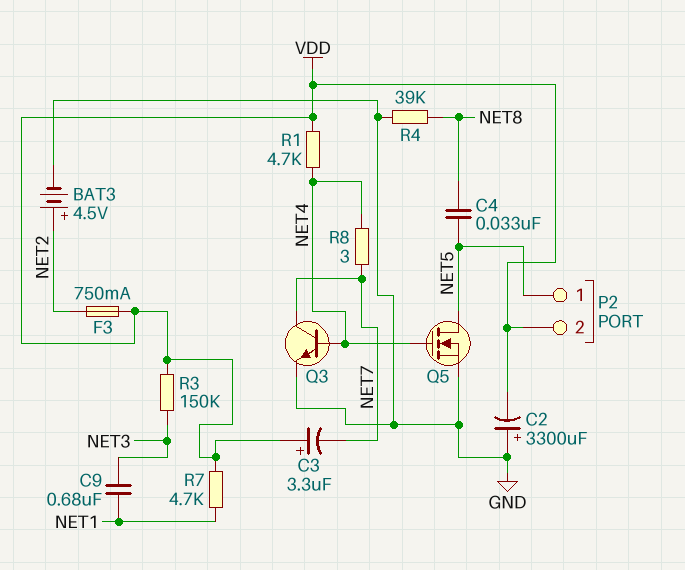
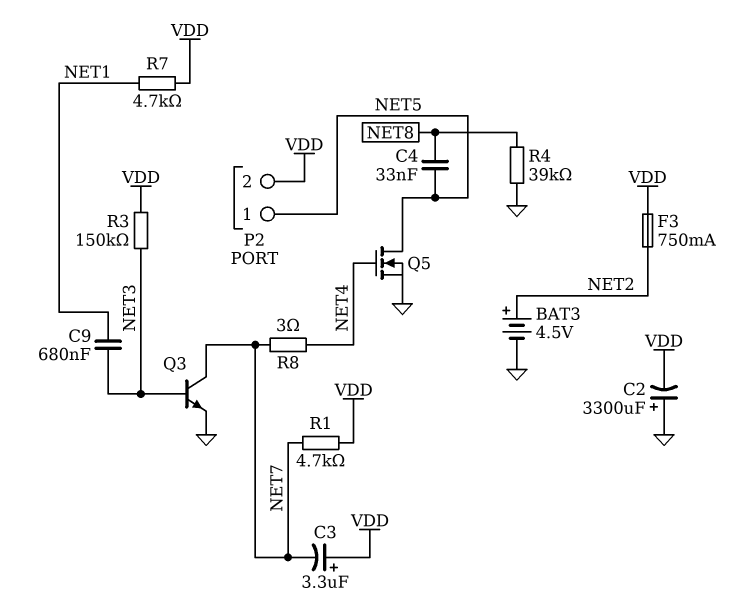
Q3: NPN (B NET4, C NET7, E GND) -> NPN (B NET3, C NET7, E GND)
R1: 4.7k (NET4, VDD) -> 4.7k (NET7, VDD)

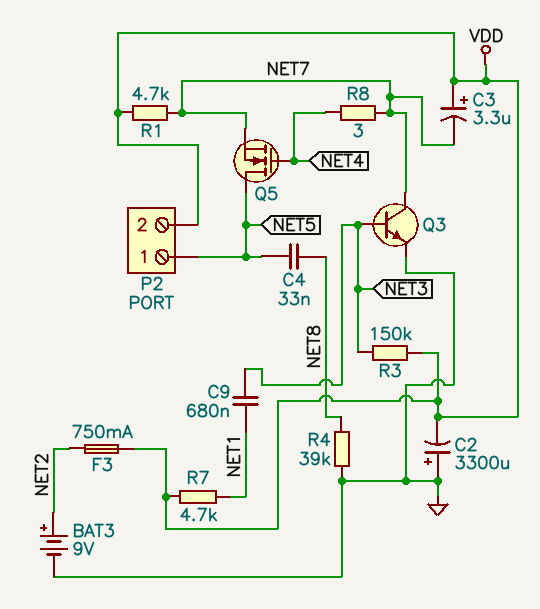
BAT3: 4.5V (plus NET2, minus GND) -> 9V (plus NET2, minus GND)
Q5: NMOS (G NET4, D NET5, S GND) -> NMOS (G NET4, D NET5, S NET7)

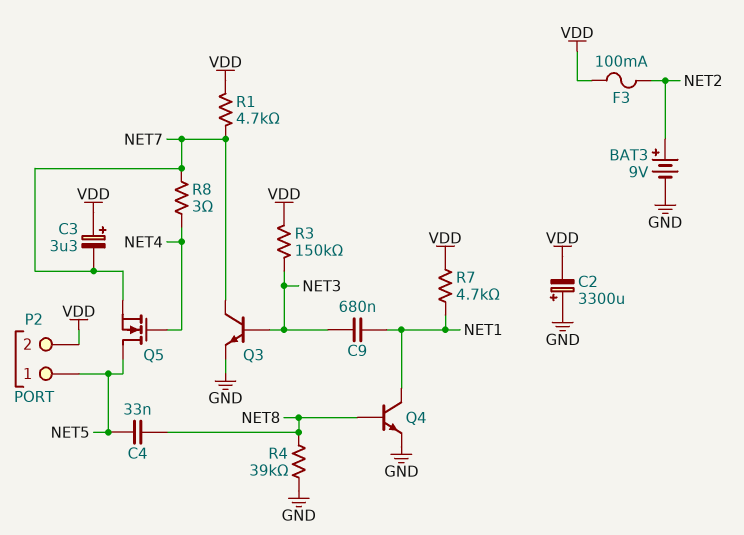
F3: 750mA (NET2, VDD) -> 100mA (NET2, VDD)
Q4: none -> NPN (B NET8, C NET1, E GND)

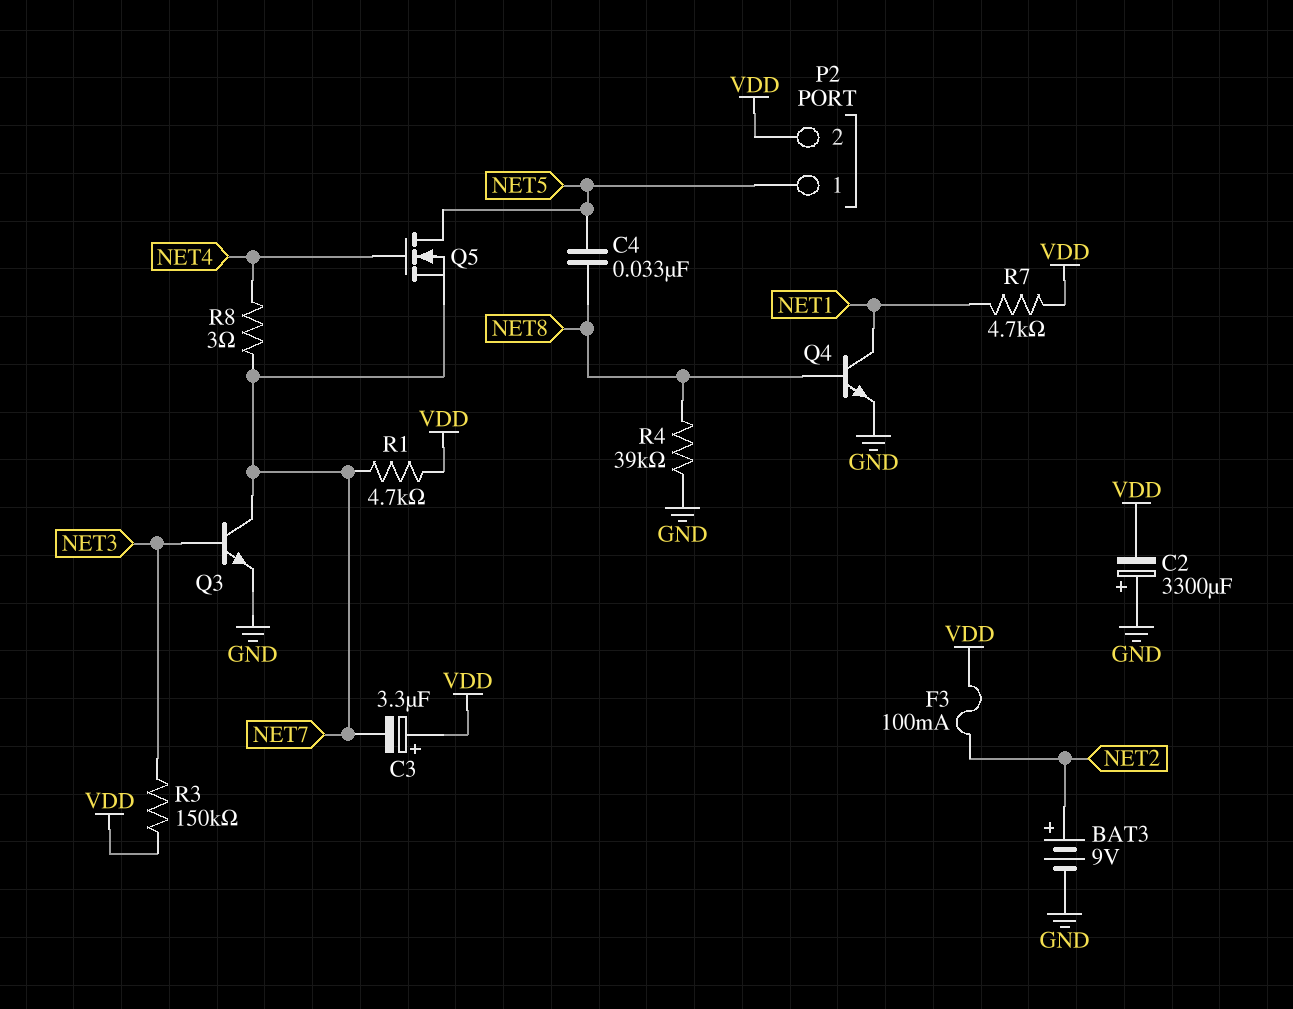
C9: 680nF (NET1, NET3) -> none

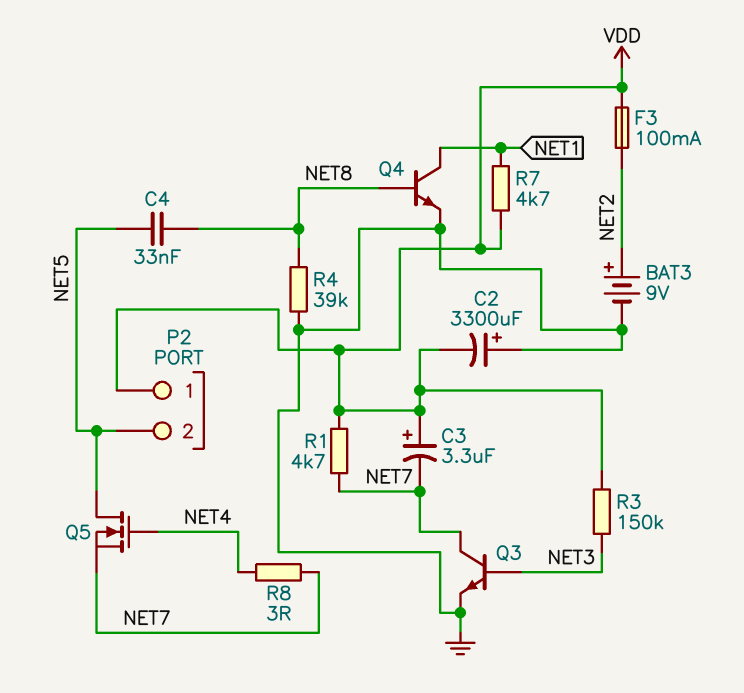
P2 pin 1: NET5 -> VDD
P2 pin 2: VDD -> NET5

